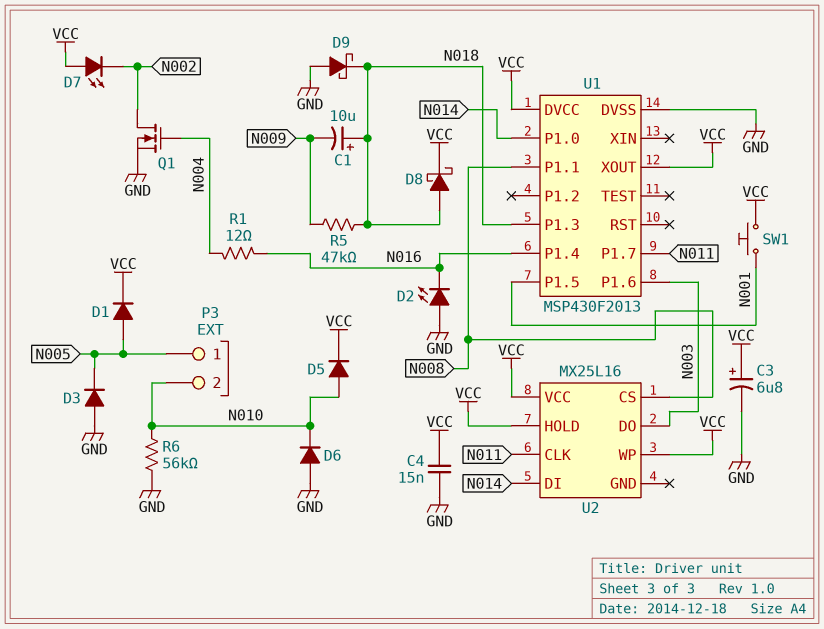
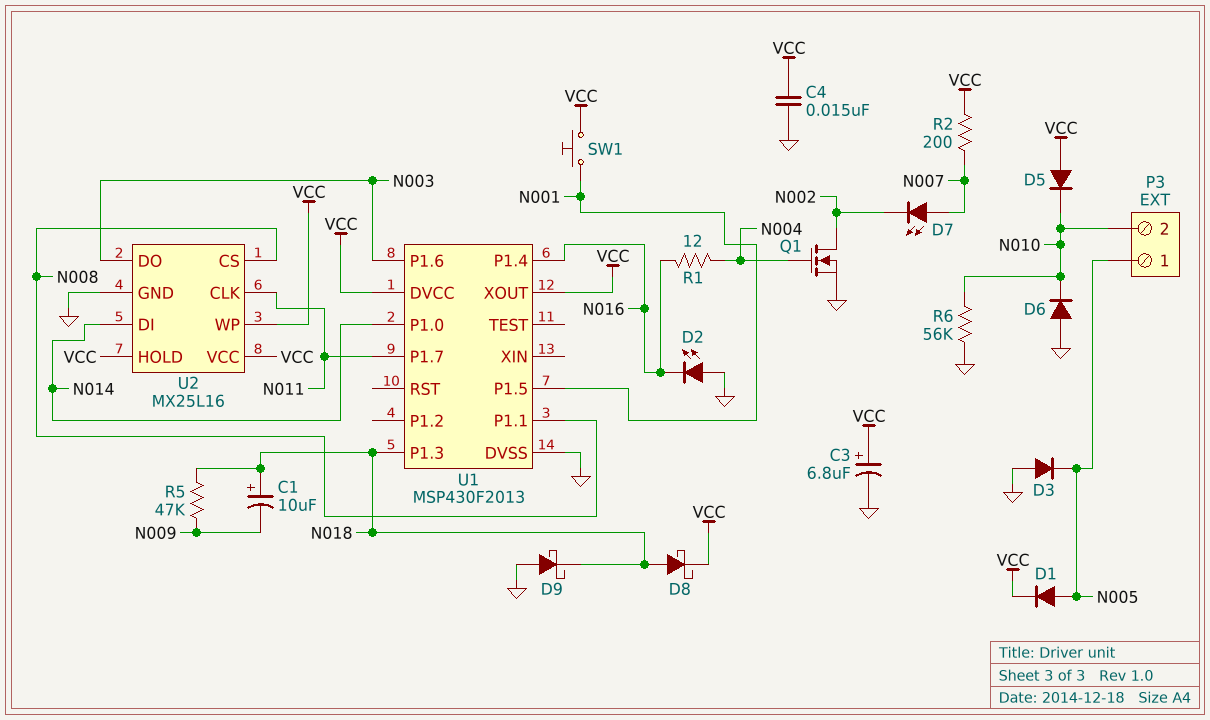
D5: diode (A N010, K VCC) -> diode (A VCC, K N010)
D7: LED (A VCC, K N002) -> LED (A N007, K N002)
R2: none -> 200 (N007, VCC)
U2 pin GND: none -> GND

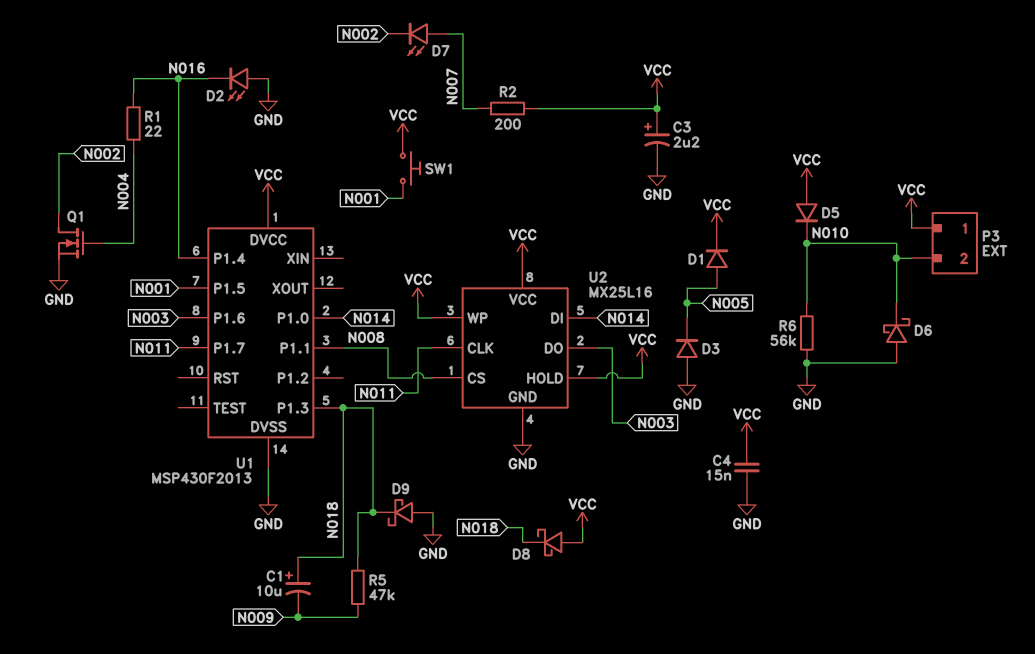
C3: 6.8uF (plus VCC, minus GND) -> 2.2uF (plus VCC, minus GND)
D6: diode (A GND, K N010) -> schottky (A GND, K N010)
D8: schottky (A N018, K VCC) -> schottky (A VCC, K N018)
P3 pin 1: N005 -> VCC
R1: 12 (N004, N016) -> 22 (N004, N016)
U1 pin XOUT: VCC -> none

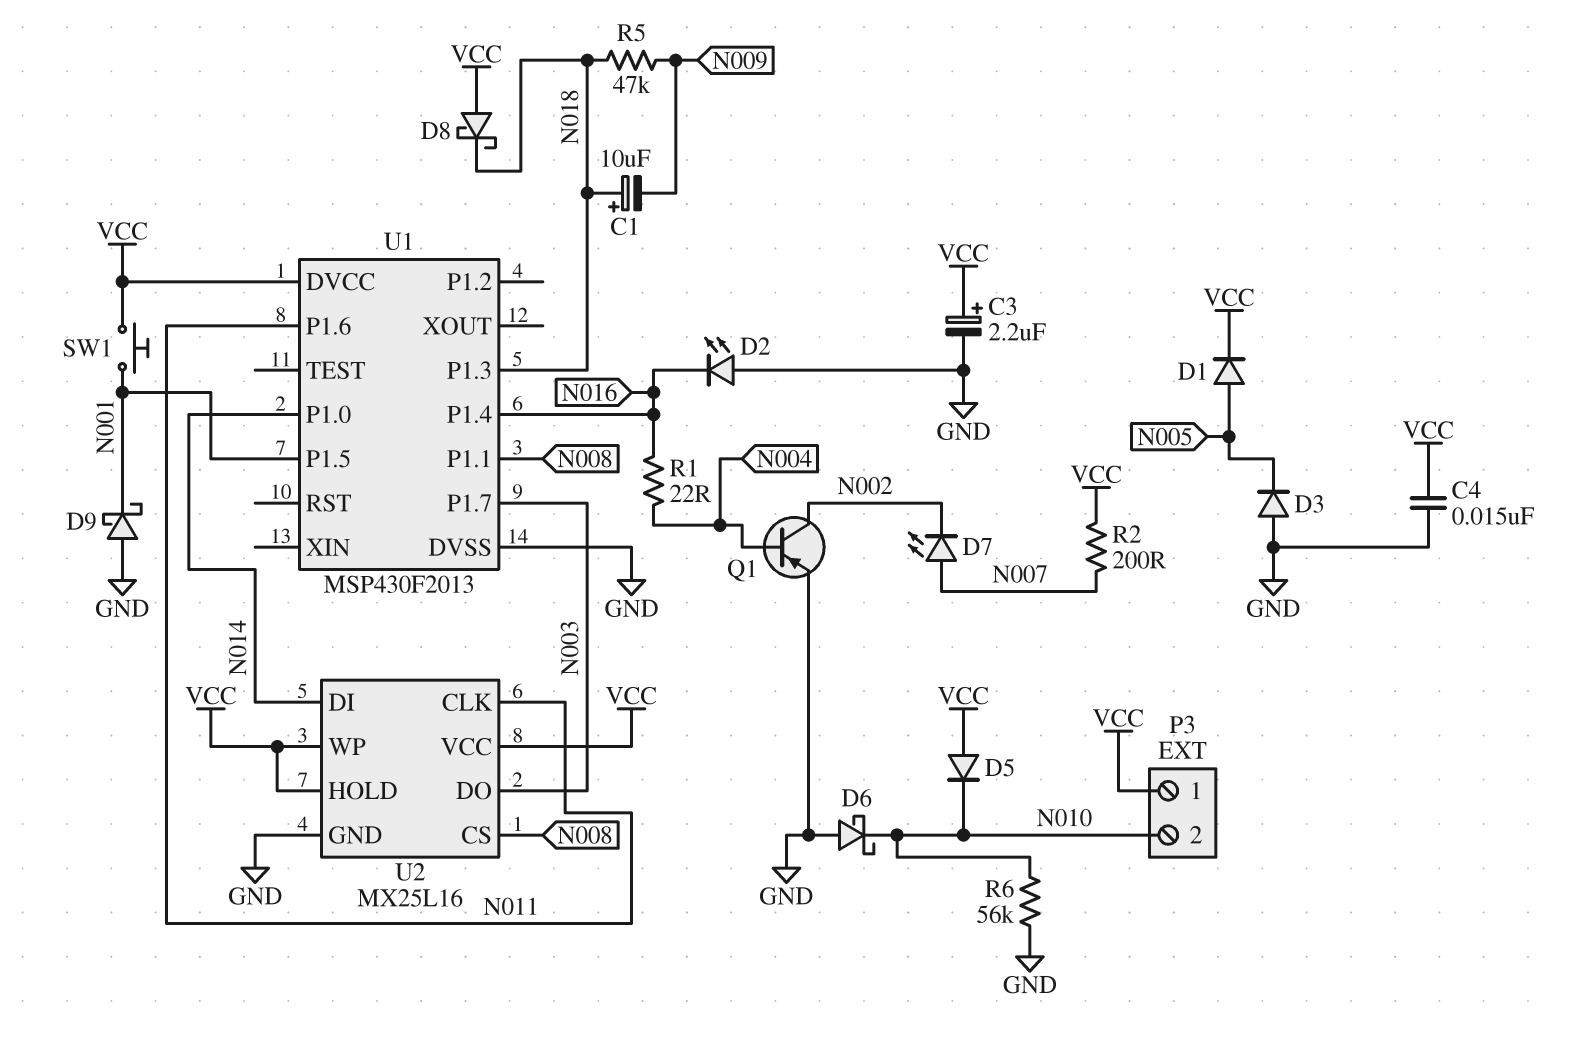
D9: schottky (A GND, K N018) -> schottky (A GND, K N001)
Q1: NMOS (G N004, D N002, S GND) -> PNP (B N004, C N002, E GND)
U1 pin P1.6: N003 -> N011
U1 pin P1.7: N011 -> N003

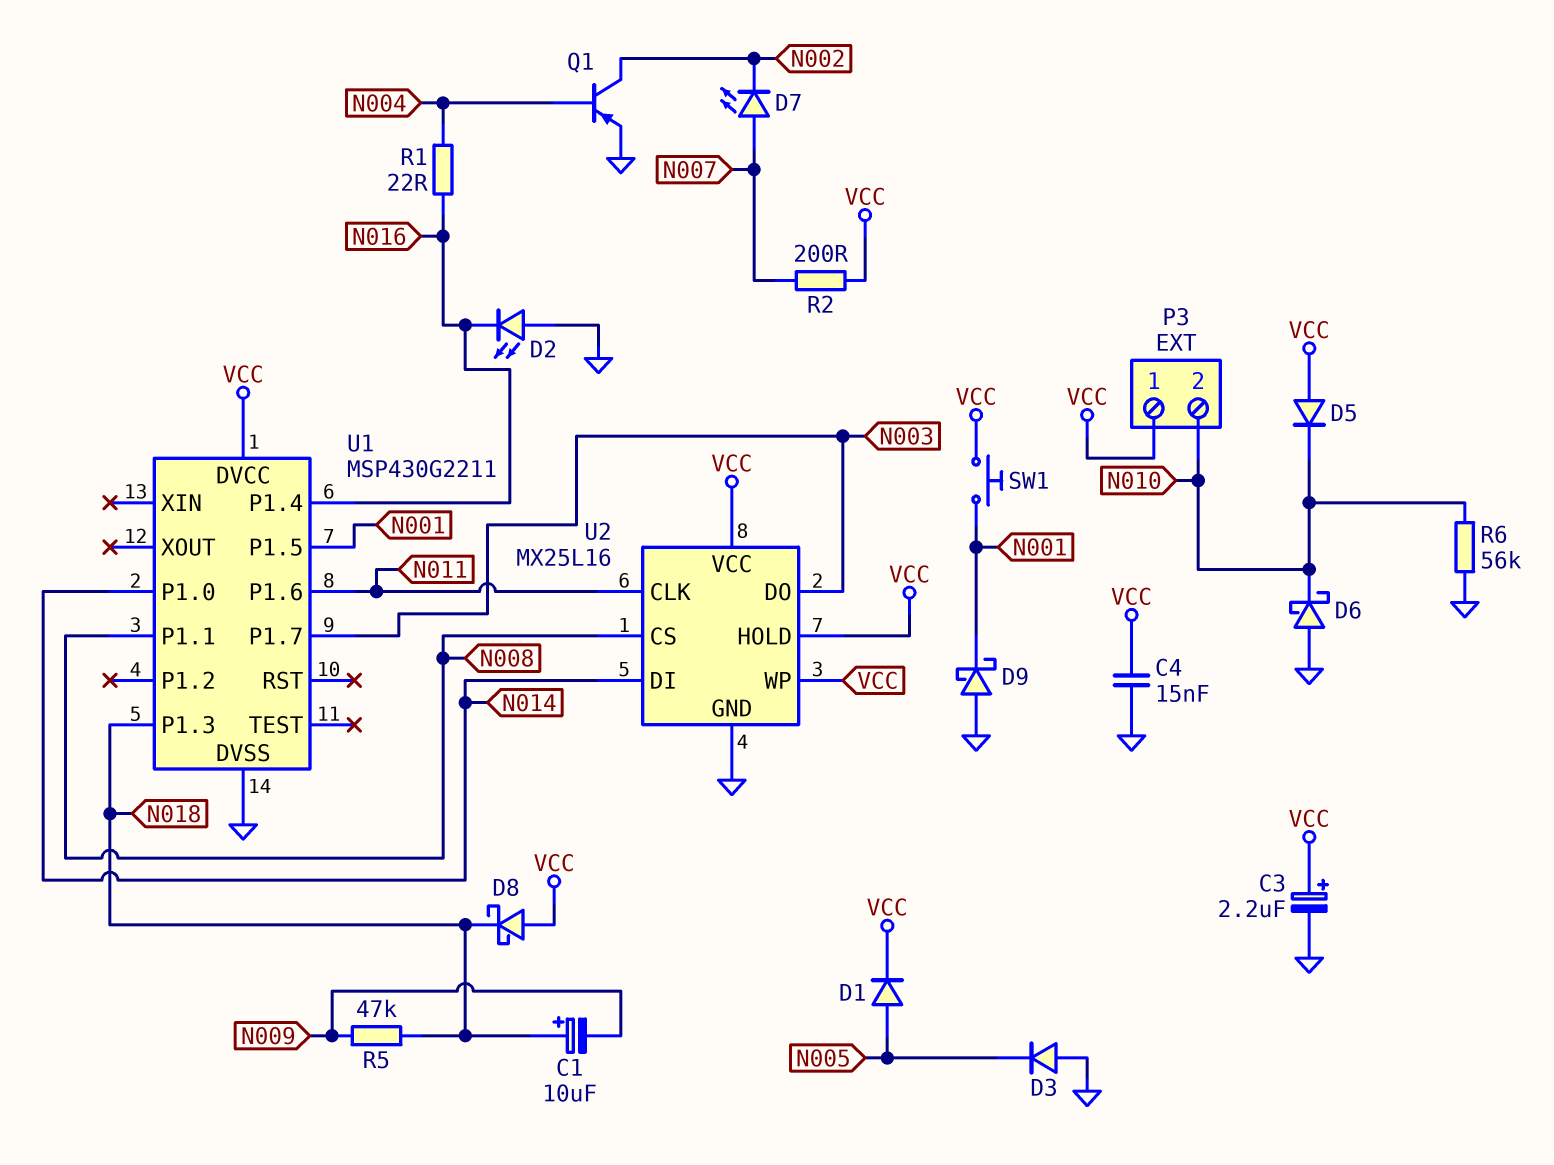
U1: MSP430F2013 -> MSP430G2211

